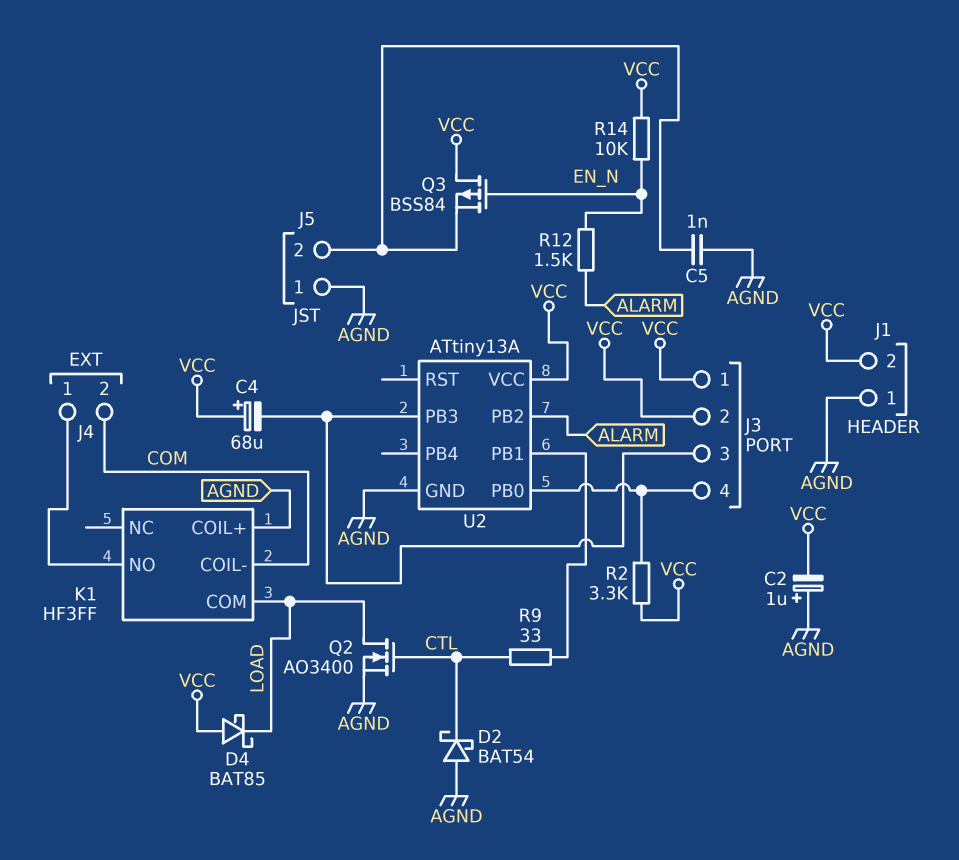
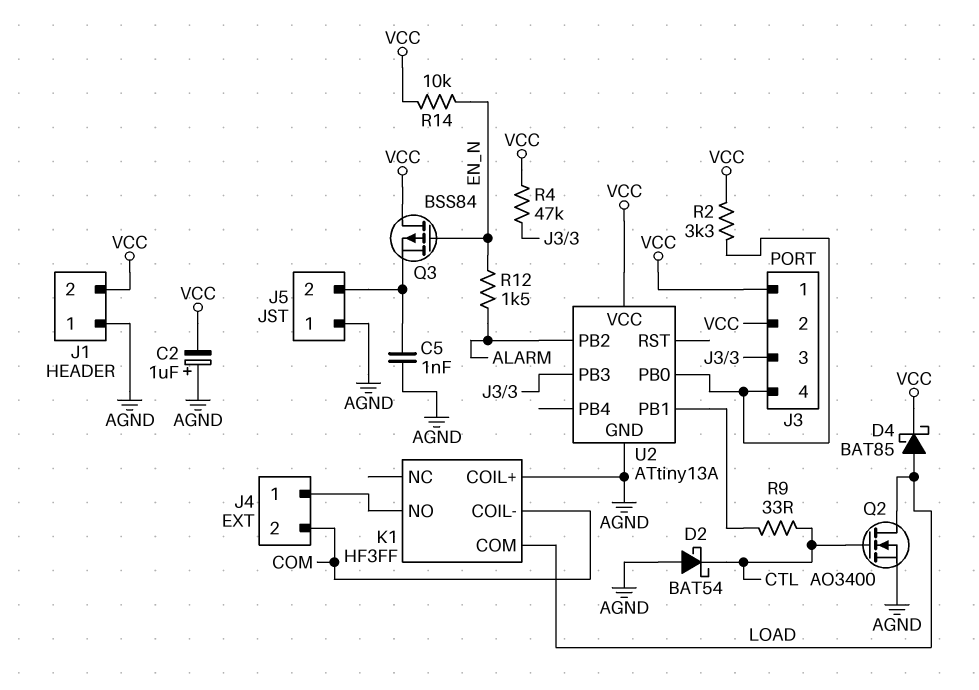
C4: 68uF (plus VCC, minus J3/3) -> none
D4: schottky BAT85 (A VCC, K LOAD) -> schottky BAT85 (A LOAD, K VCC)
R4: none -> 47k (J3/3, VCC)

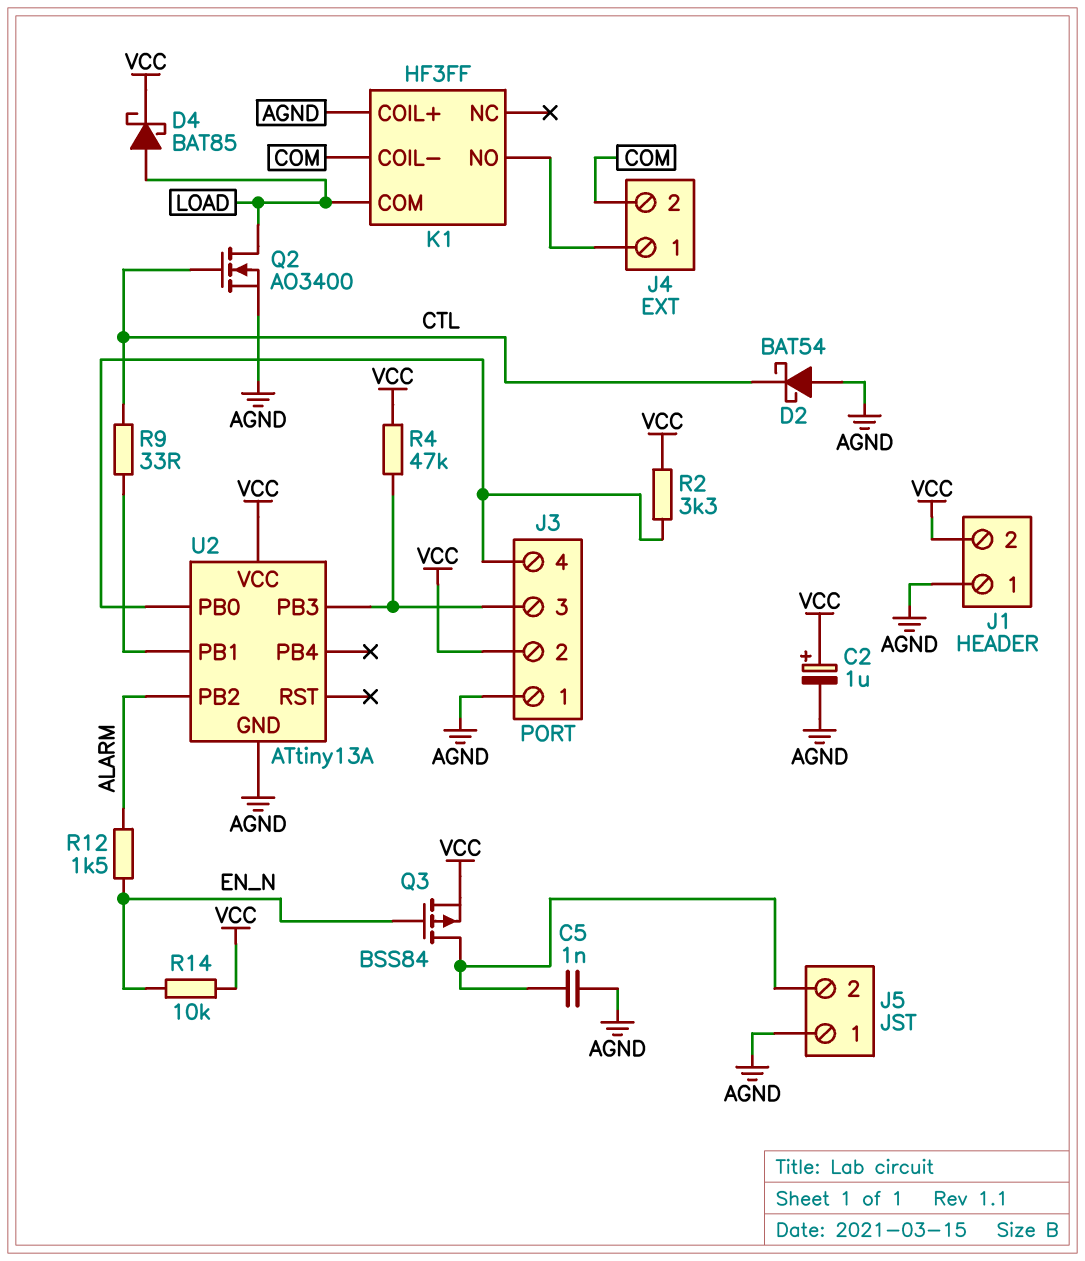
C2: 1uF (plus AGND, minus VCC) -> 1uF (plus VCC, minus AGND)
J3 pin 1: VCC -> AGND
Q3: PMOS BSS84 (G EN_N, D VCC, S J5/2) -> PMOS BSS84 (G EN_N, D J5/2, S VCC)

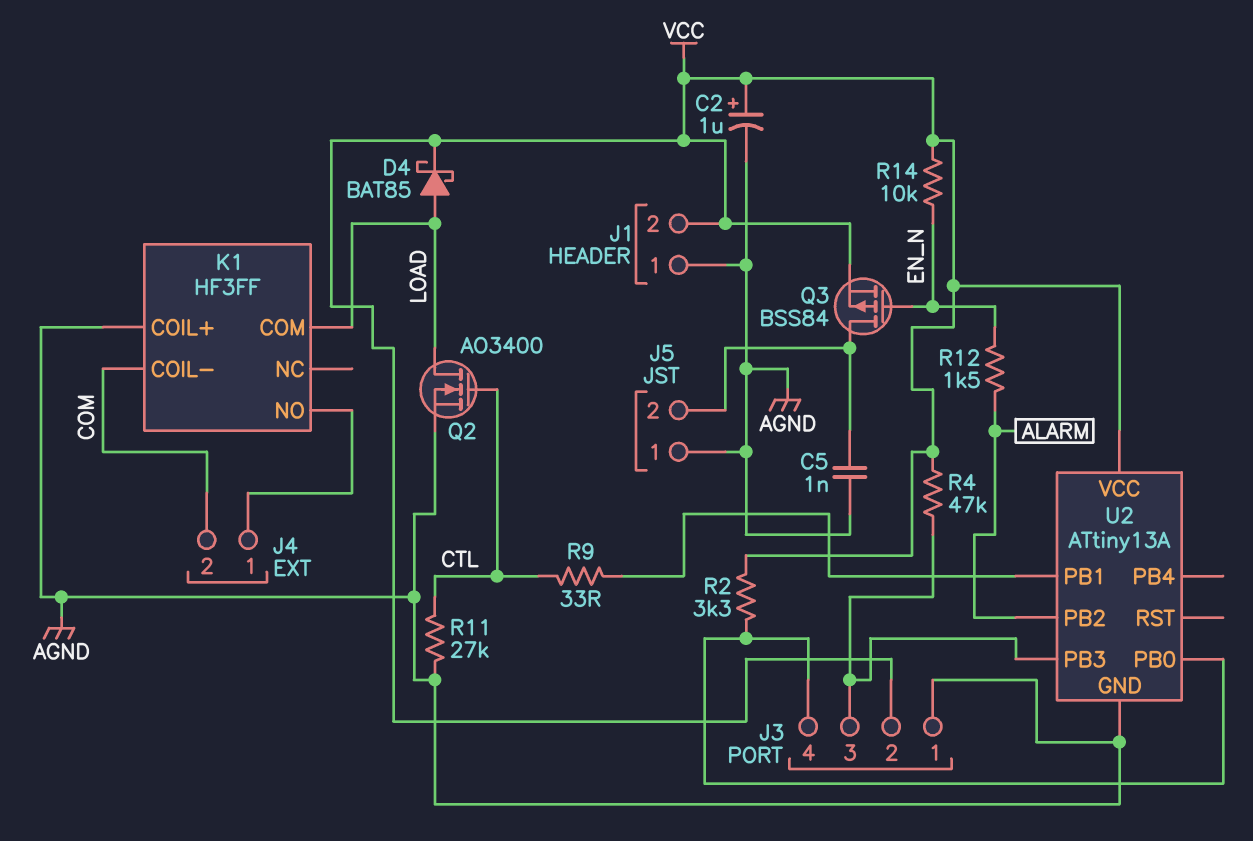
D2: schottky BAT54 (A AGND, K CTL) -> none
R11: none -> 27k (AGND, CTL)

